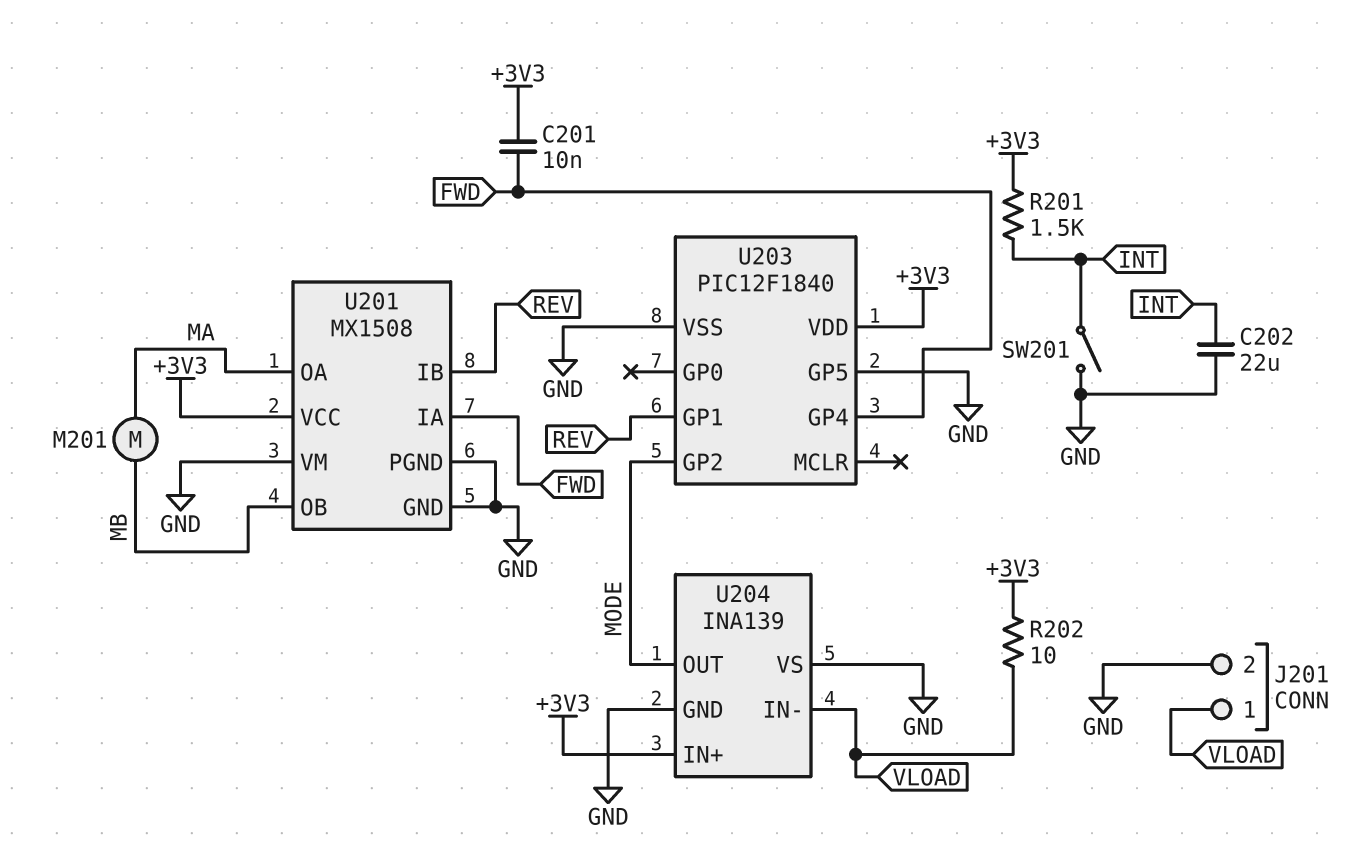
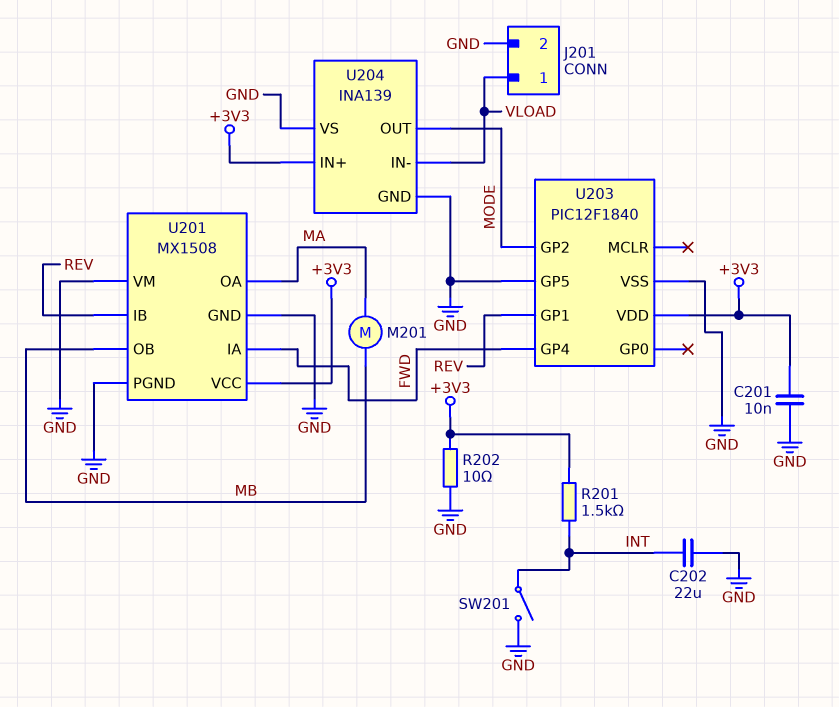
C201: 10nF (+3V3, FWD) -> 10nF (+3V3, GND)
R202: 10 (+3V3, VLOAD) -> 10 (+3V3, GND)

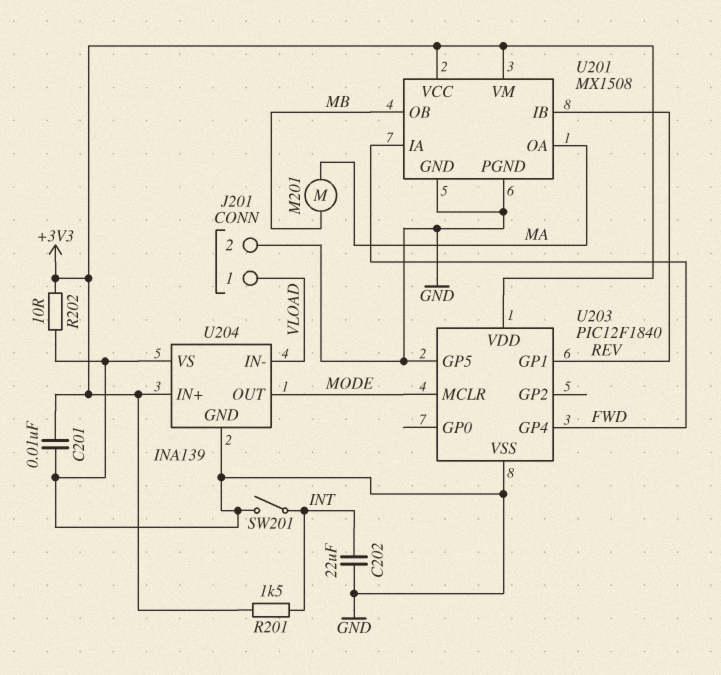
U201 pin VM: GND -> +3V3
U203 pin GP2: MODE -> none
U203 pin MCLR: none -> MODE

